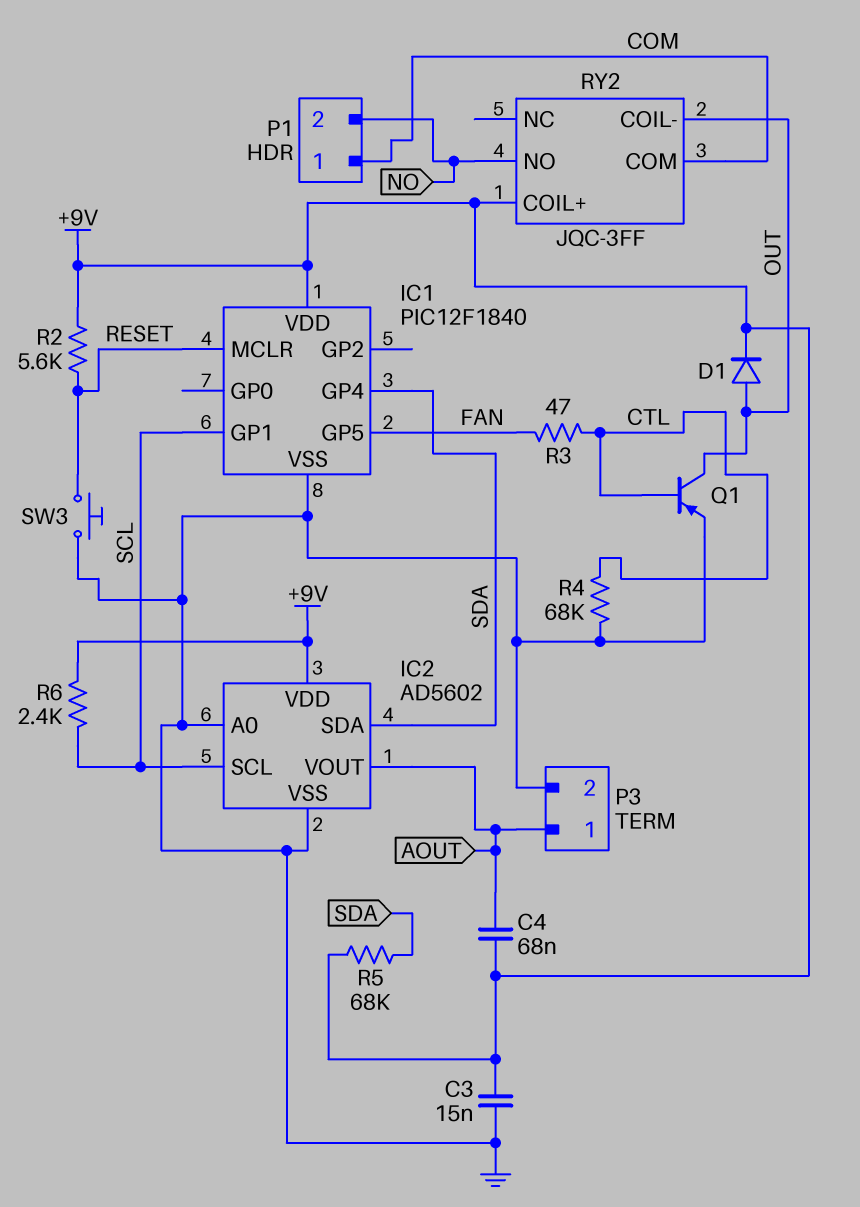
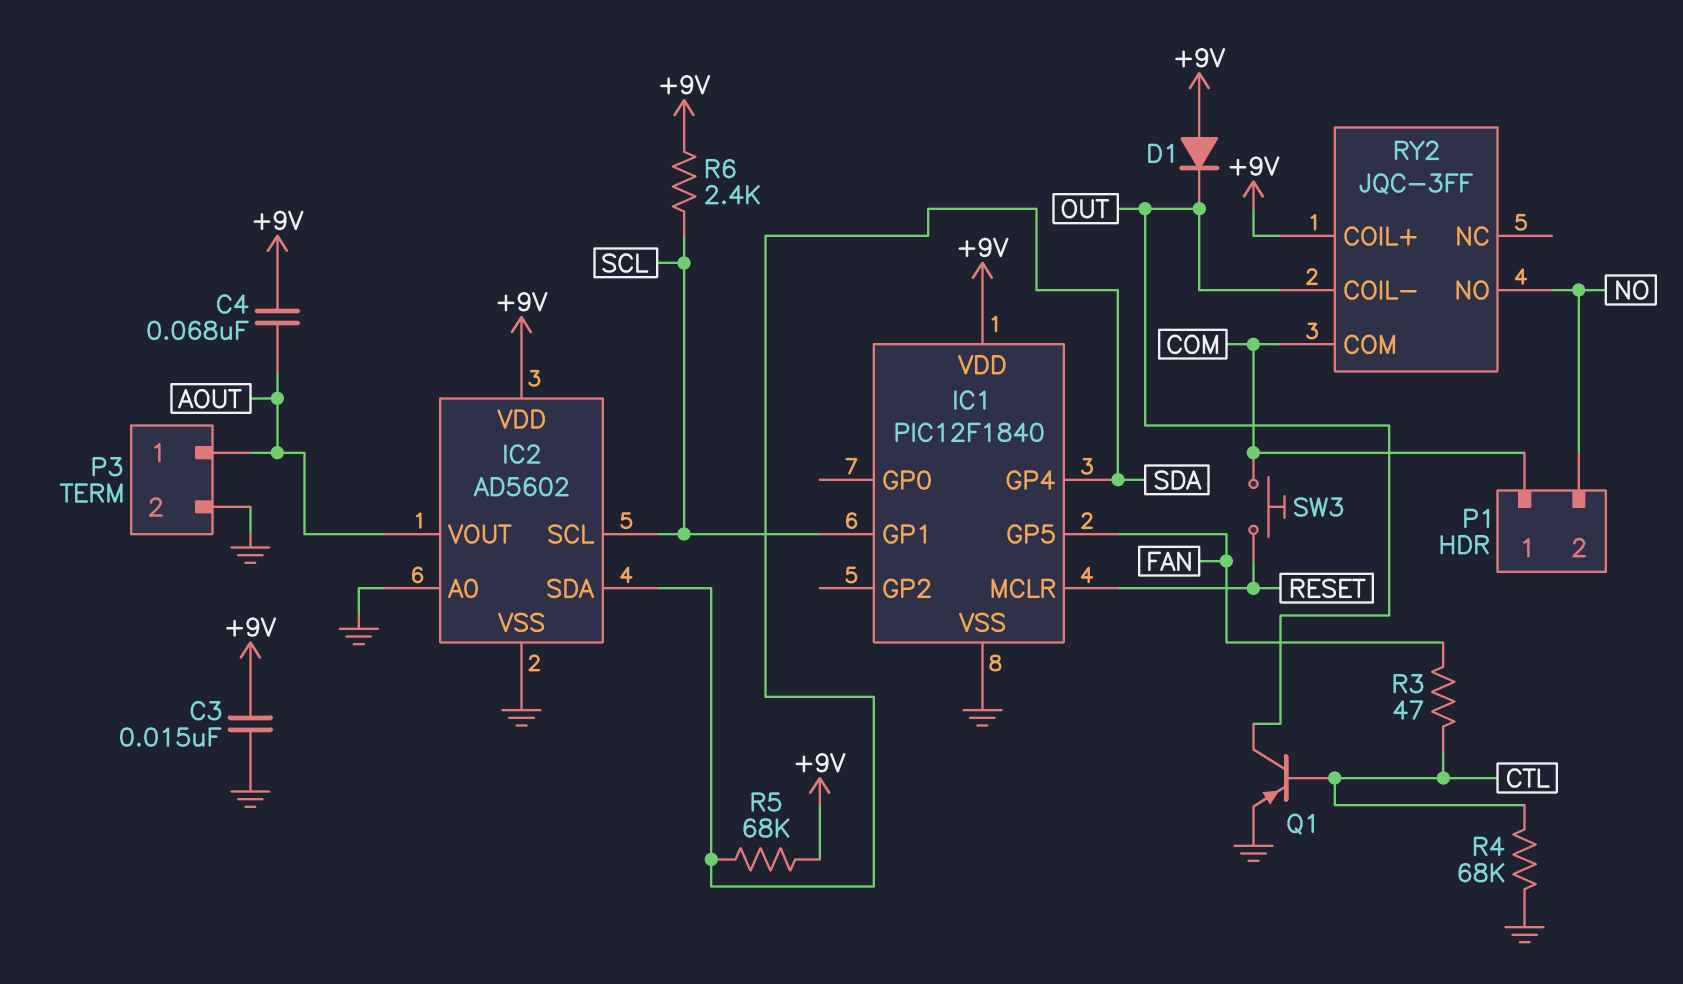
D1: diode (A OUT, K +9V) -> diode (A +9V, K OUT)
R2: 5.6k (+9V, RESET) -> none
SW3: button (GND, RESET) -> button (COM, RESET)

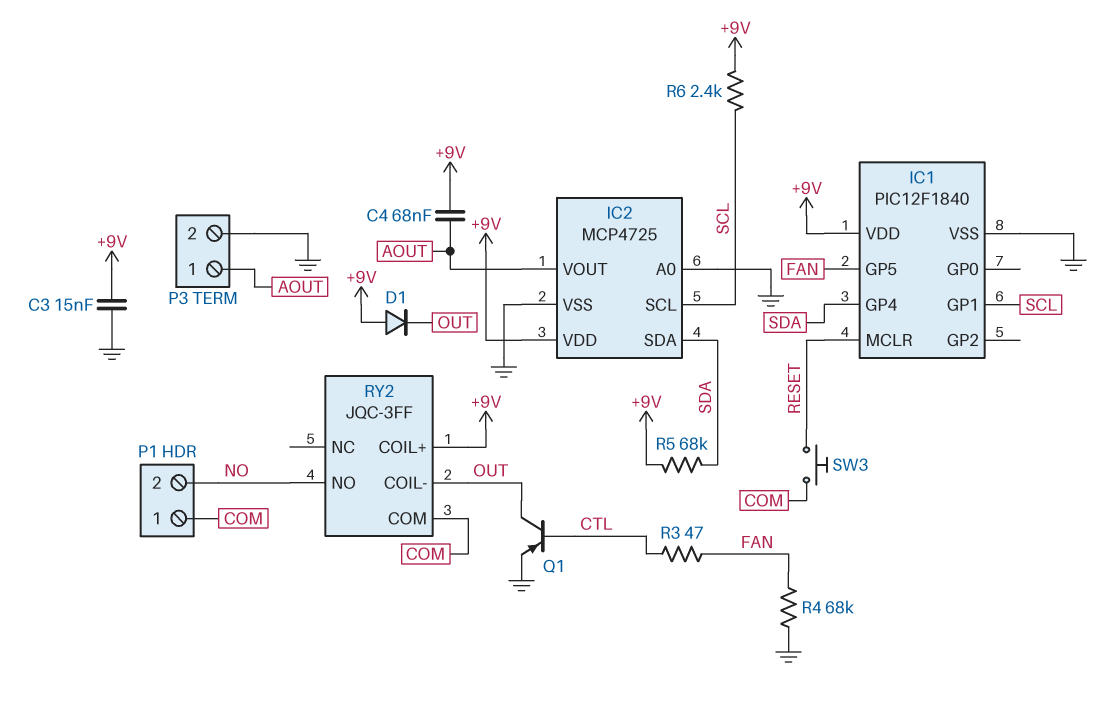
IC2: AD5602 -> MCP4725
R4: 68k (CTL, GND) -> 68k (FAN, GND)

